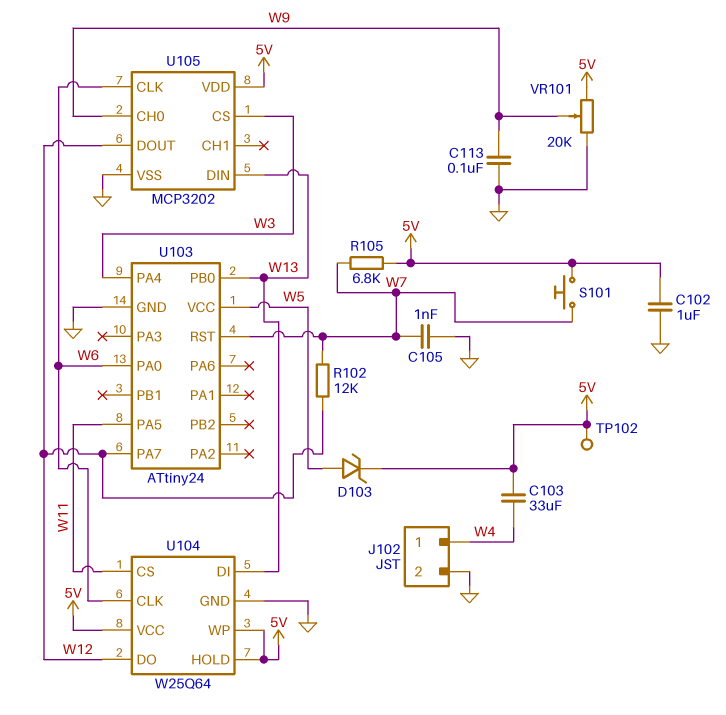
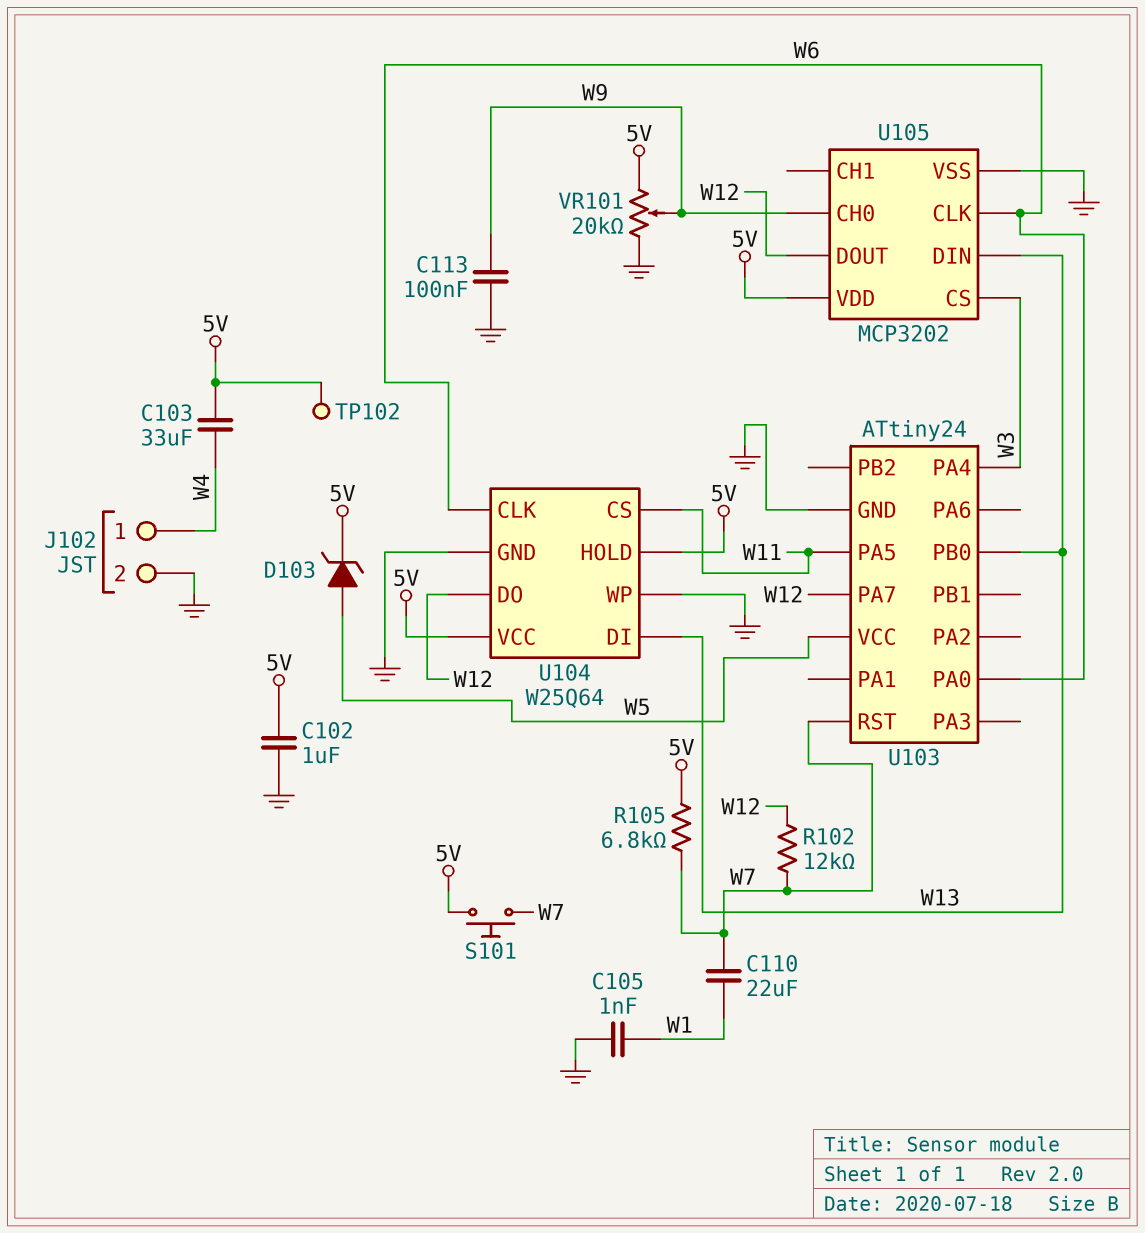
C105: 1nF (GND, W7) -> 1nF (GND, W1)
C110: none -> 22uF (W1, W7)
U104 pin WP: 5V -> GND

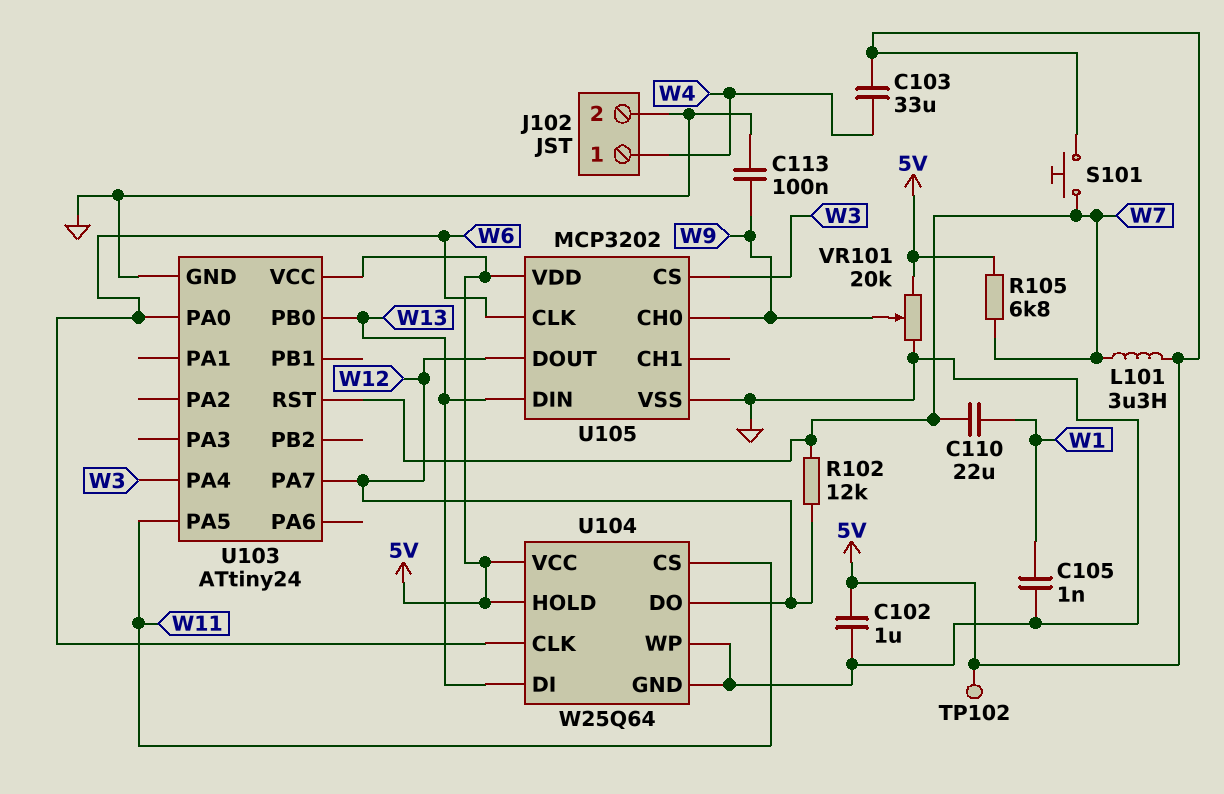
D103: zener (A W5, K 5V) -> none
L101: none -> 3.3uH (5V, W7)
U103 pin VCC: W5 -> 5V

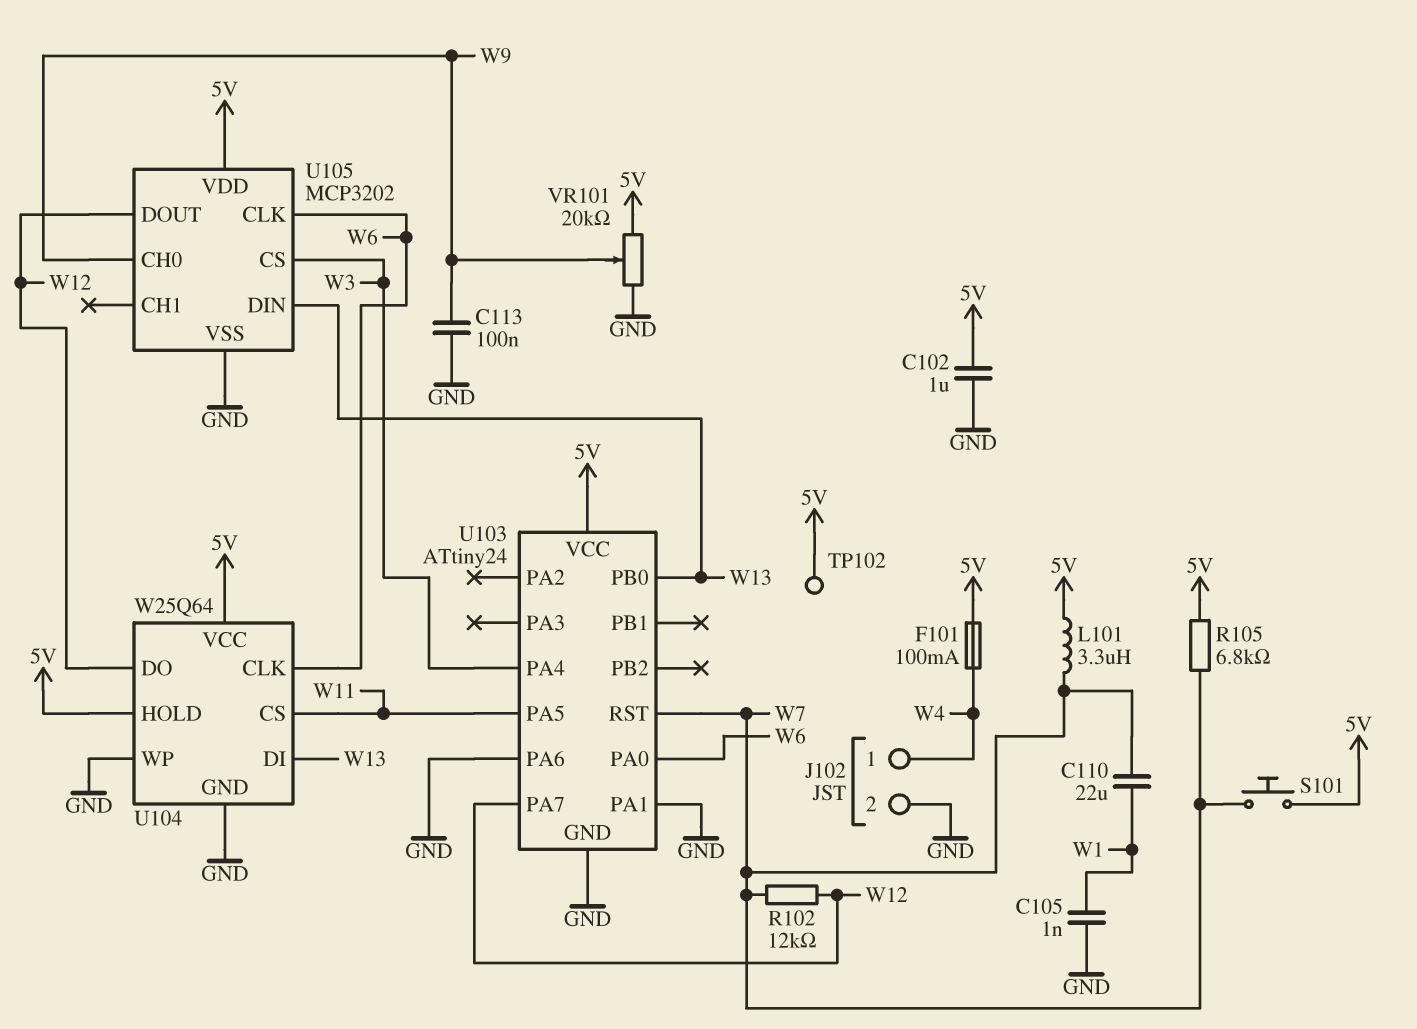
C103: 33uF (5V, W4) -> none
F101: none -> 100mA (5V, W4)
U103 pin PA1: none -> GND
U103 pin PA6: none -> GND

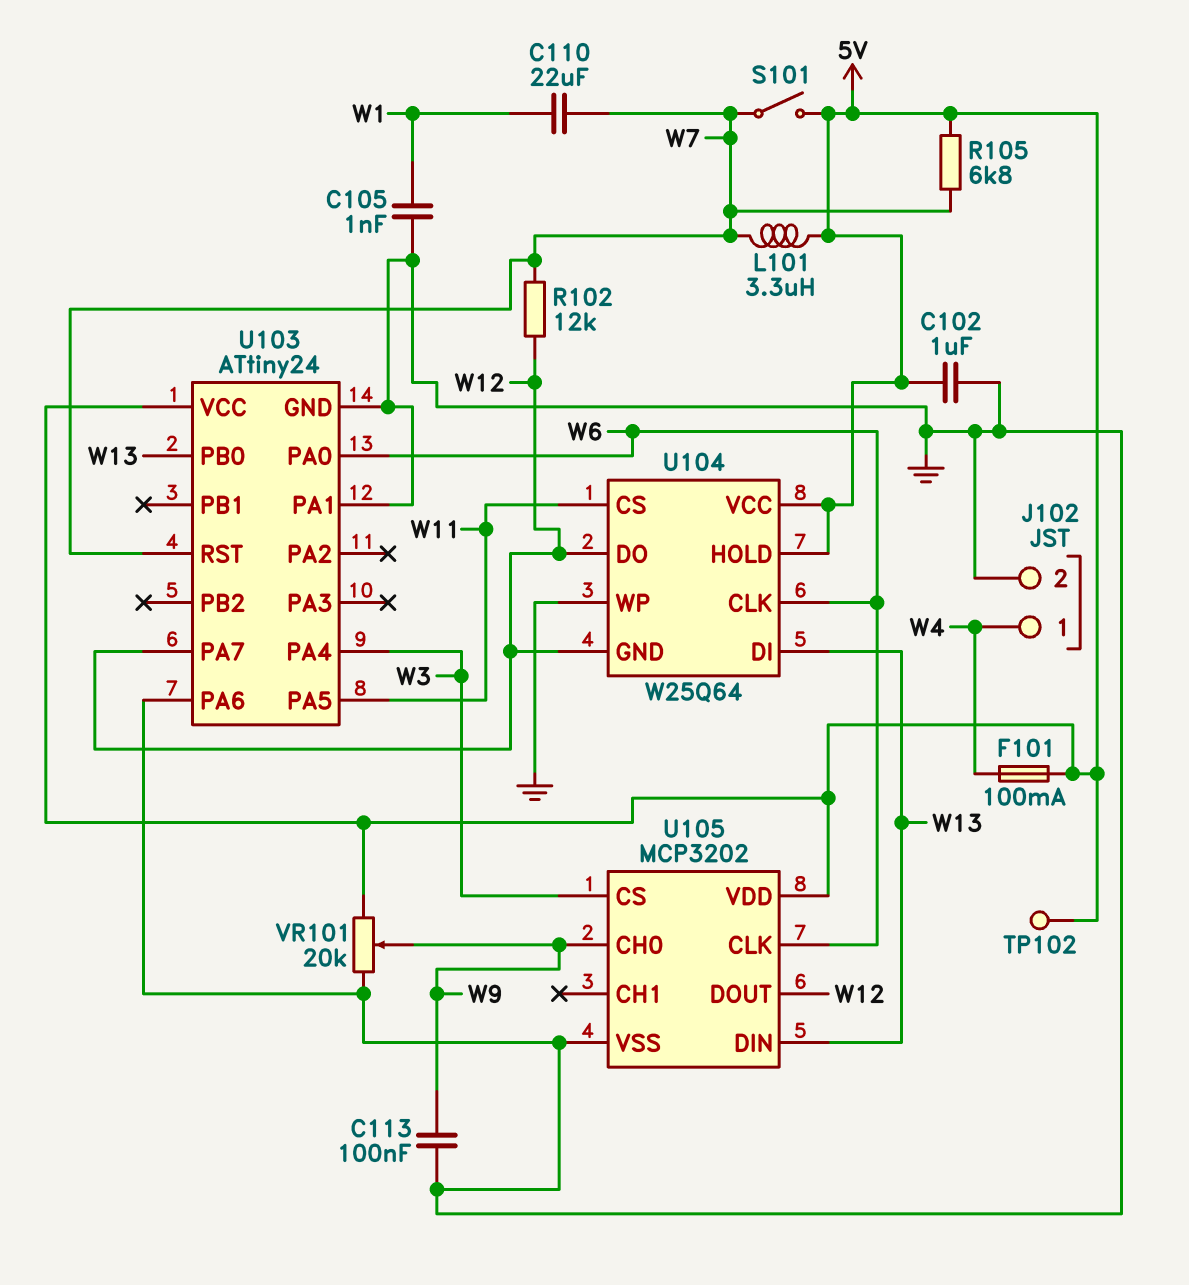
S101: button (5V, W7) -> switch (5V, W7)
U104 pin GND: GND -> W12

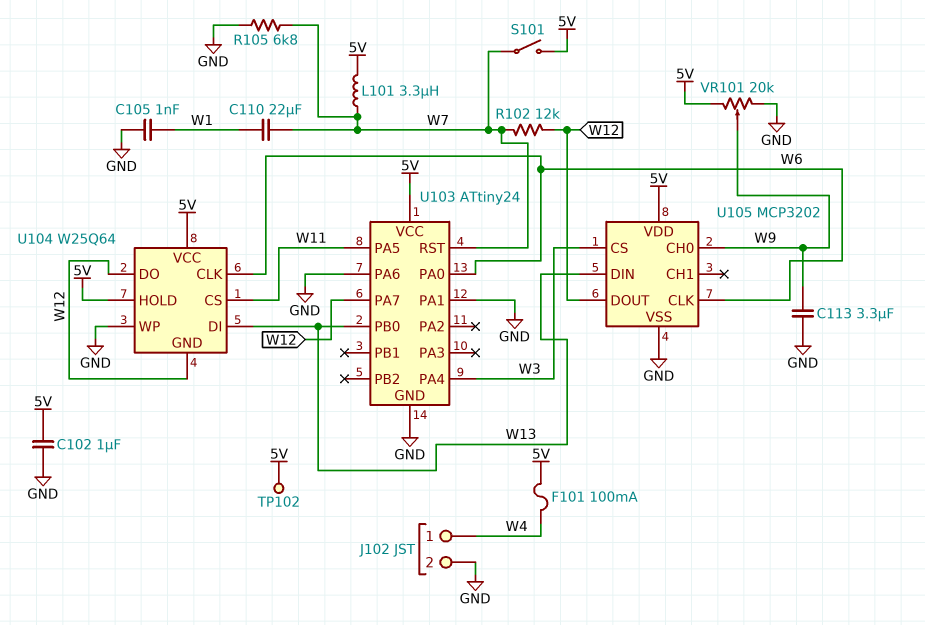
C113: 100nF (GND, W9) -> 3.3uF (GND, W9)
R105: 6.8k (5V, W7) -> 6.8k (GND, W7)

